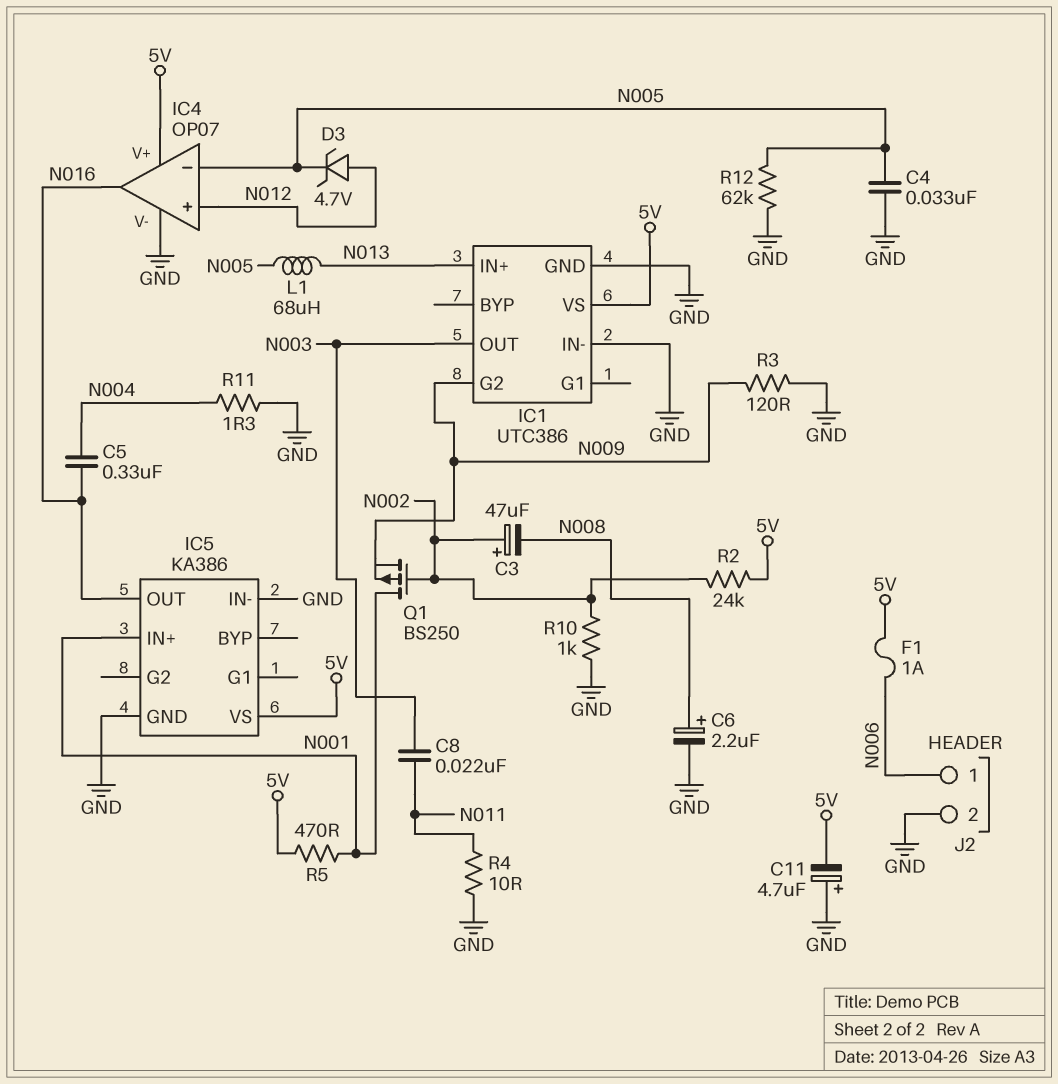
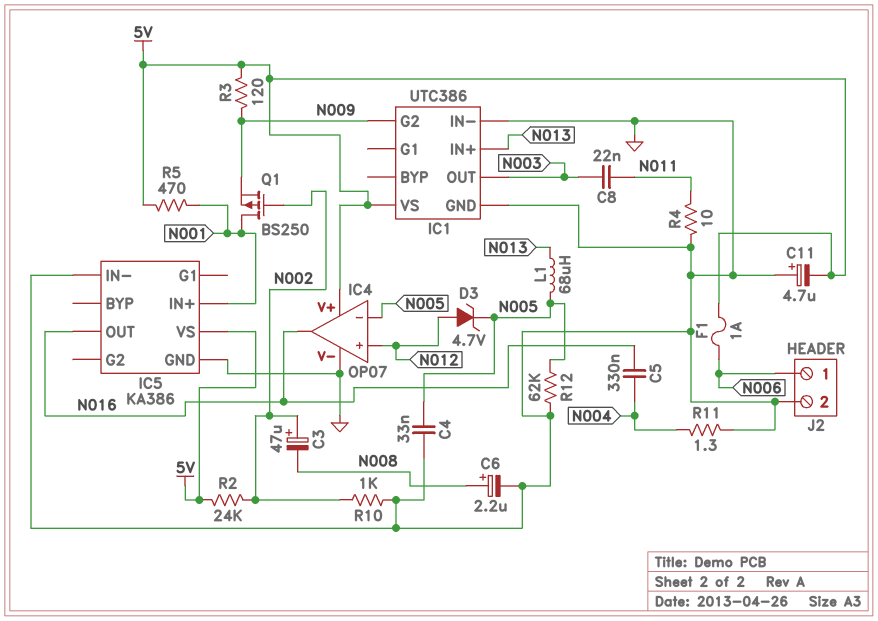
R3: 120 (GND, N009) -> 120 (5V, N009)

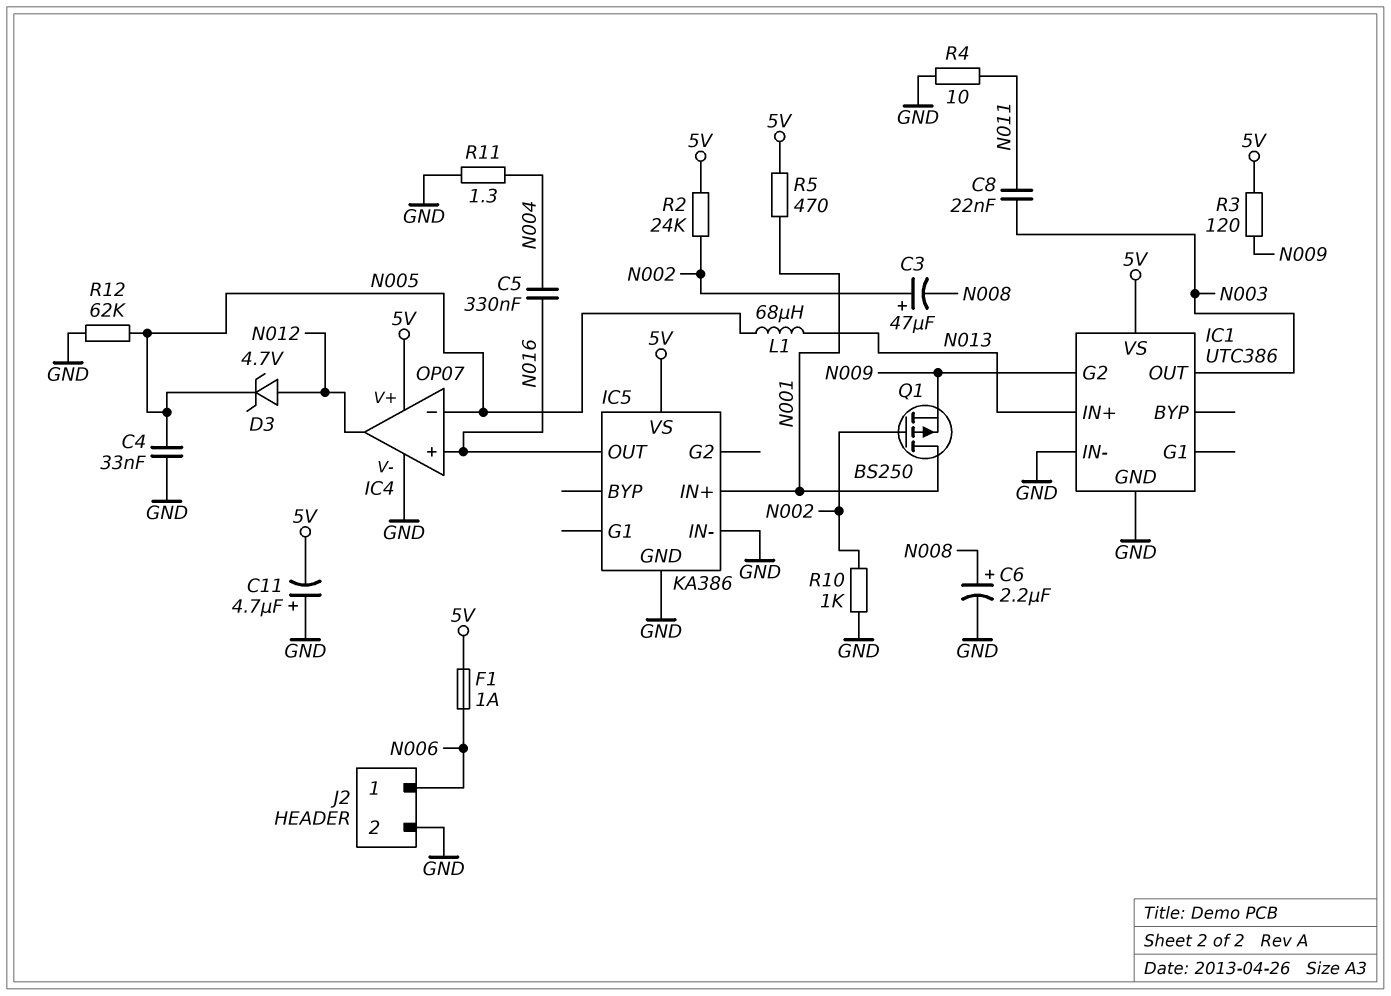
IC4 pin in+: N012 -> N016
IC4 pin out: N016 -> N012

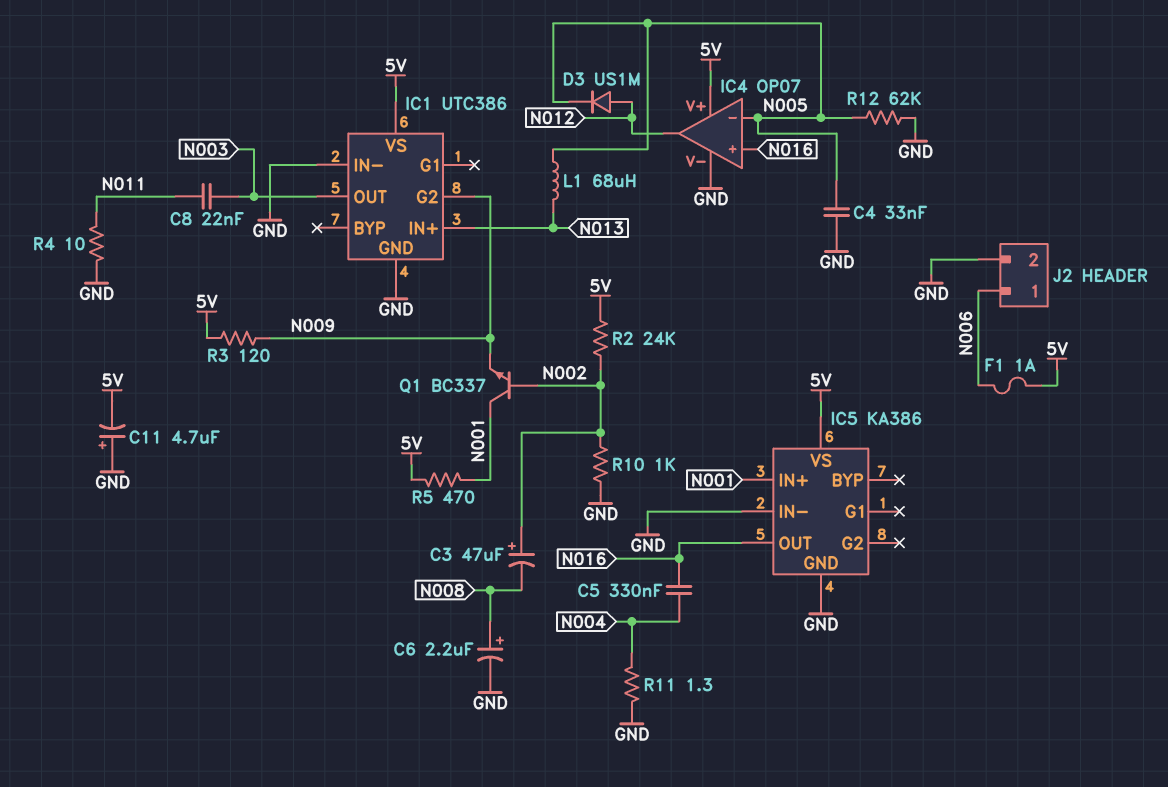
D3: zener 4.7V (A N012, K N005) -> diode US1M (A N012, K N005)
Q1: PMOS BS250 (G N002, D N001, S N009) -> NPN BC337 (B N002, C N001, E N009)

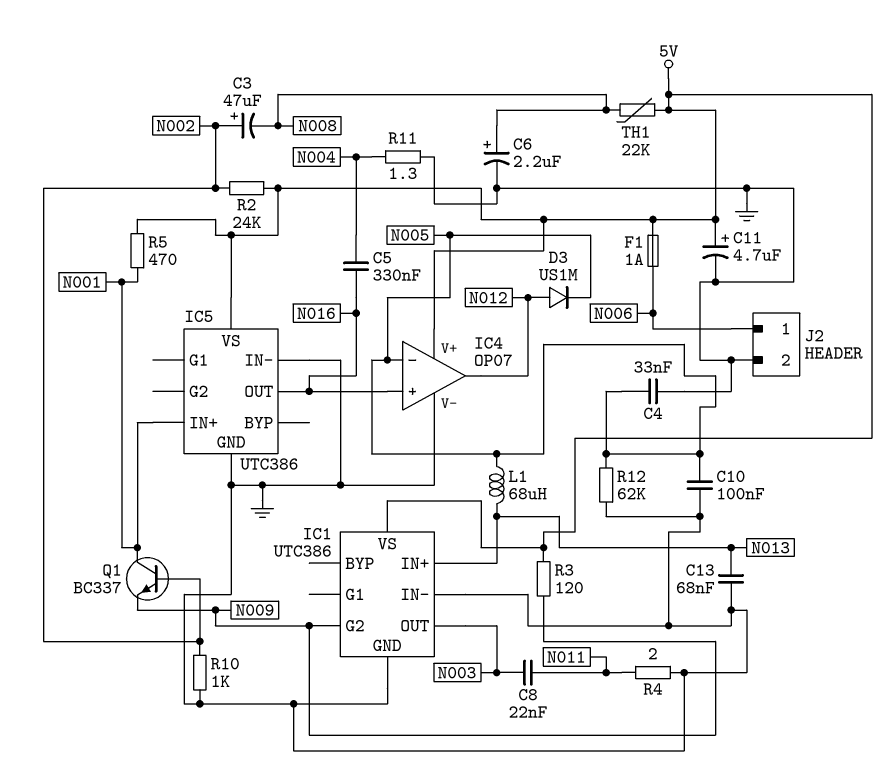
C10: none -> 100nF (GND, N005)
C11: 4.7uF (plus GND, minus 5V) -> 4.7uF (plus 5V, minus GND)
C13: none -> 68nF (GND, N013)
IC5: KA386 -> UTC386
R4: 10 (GND, N011) -> 2 (GND, N011)
TH1: none -> 22k (5V, N008)

